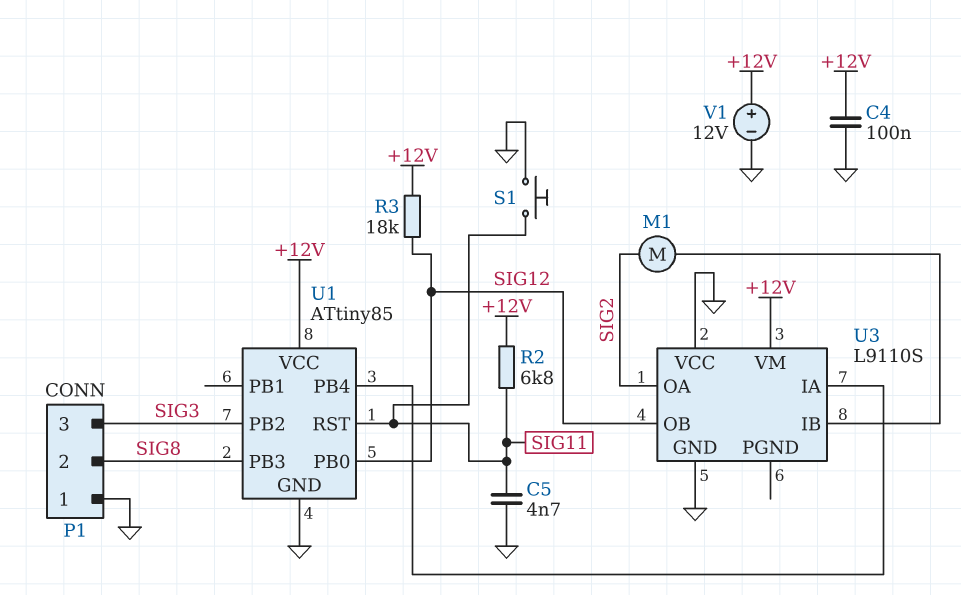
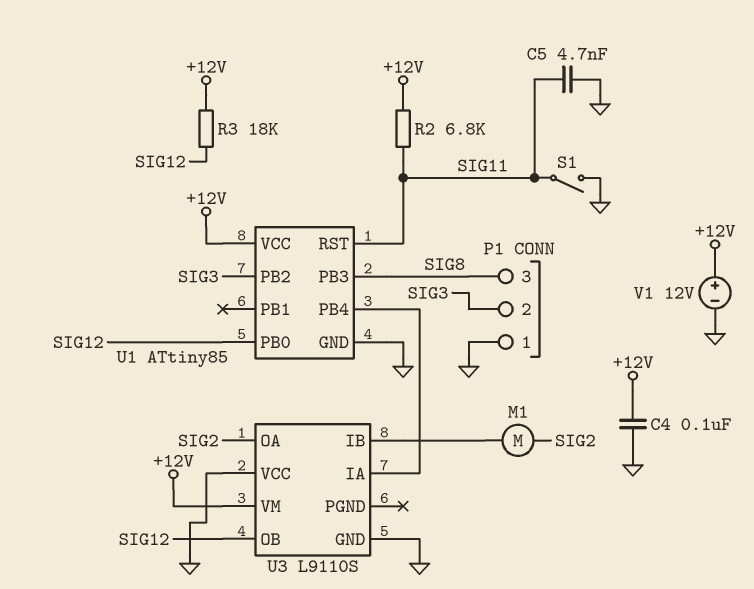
P1 pin 2: SIG8 -> SIG3
P1 pin 3: SIG3 -> SIG8
S1: button (GND, SIG11) -> switch (GND, SIG11)

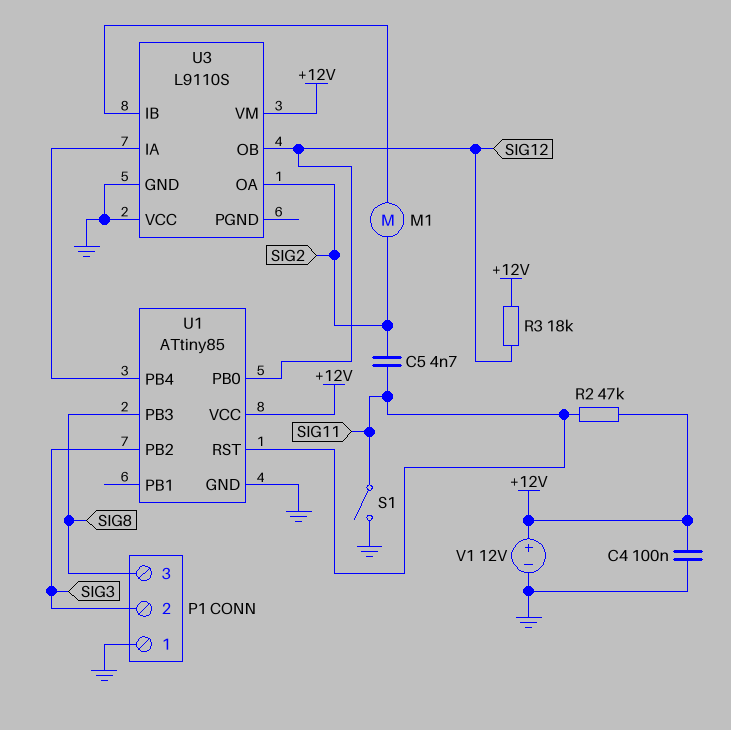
C5: 4.7nF (GND, SIG11) -> 4.7nF (SIG2, SIG11)
R2: 6.8k (+12V, SIG11) -> 47k (+12V, SIG11)

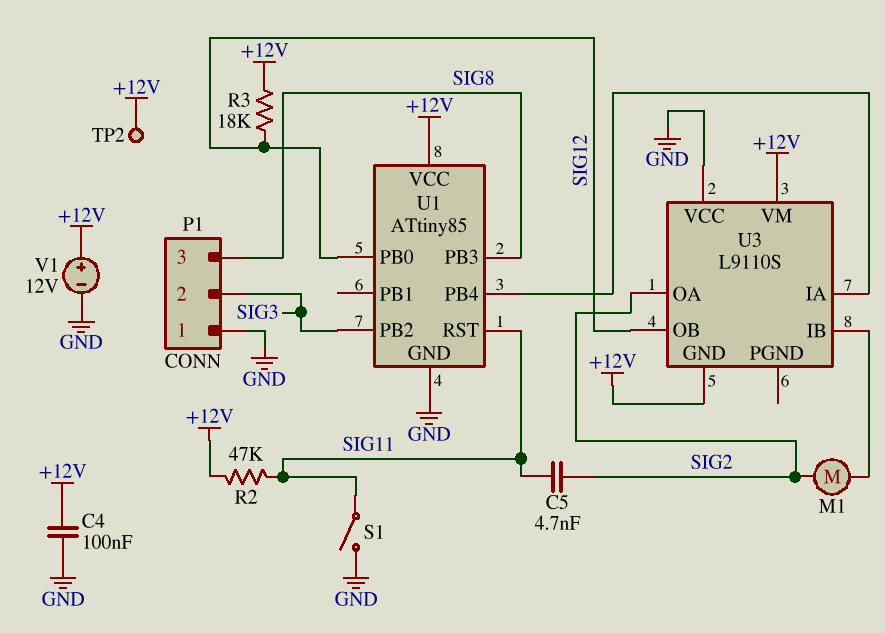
TP2: none -> test point (+12V)
U3 pin GND: GND -> +12V

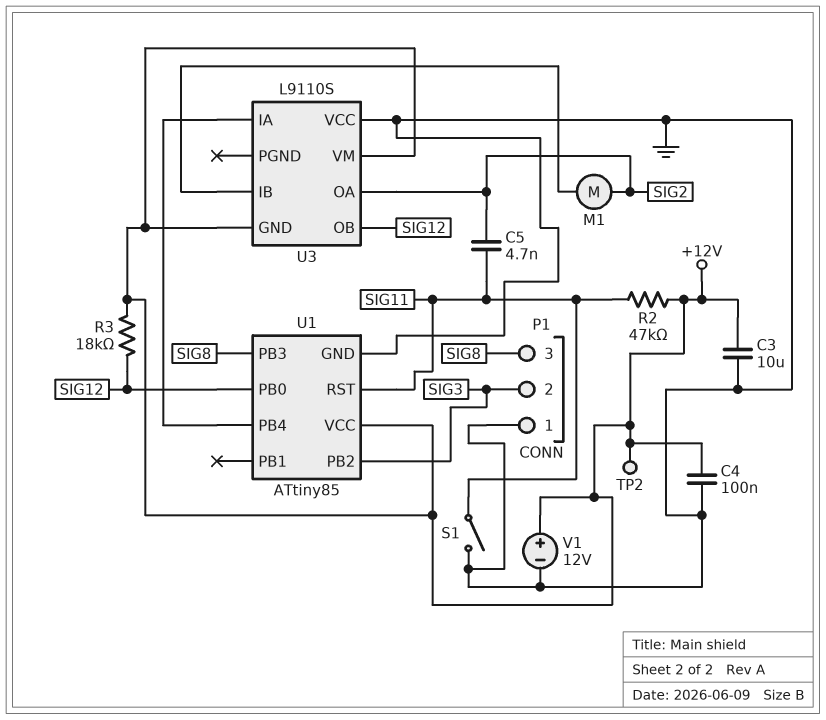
C3: none -> 10uF (+12V, GND)

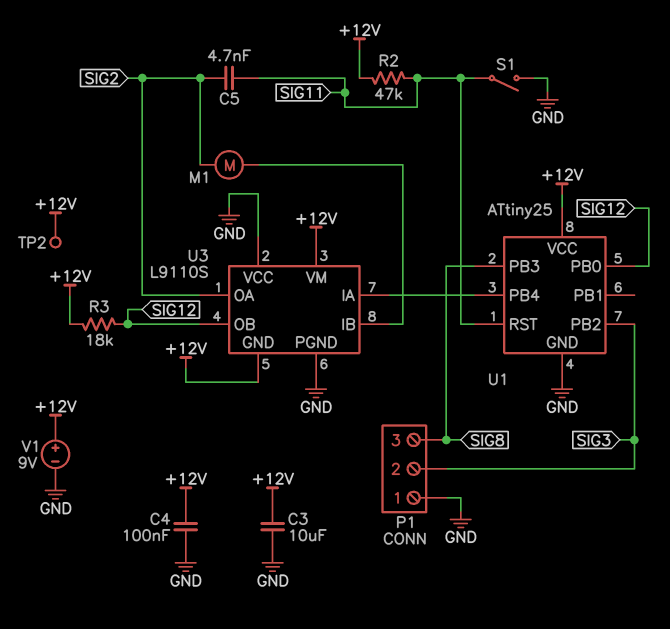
U1: ATtiny85 -> ATtiny25
U3 pin PGND: none -> GND
V1: 12V (plus +12V, minus GND) -> 9V (plus +12V, minus GND)

